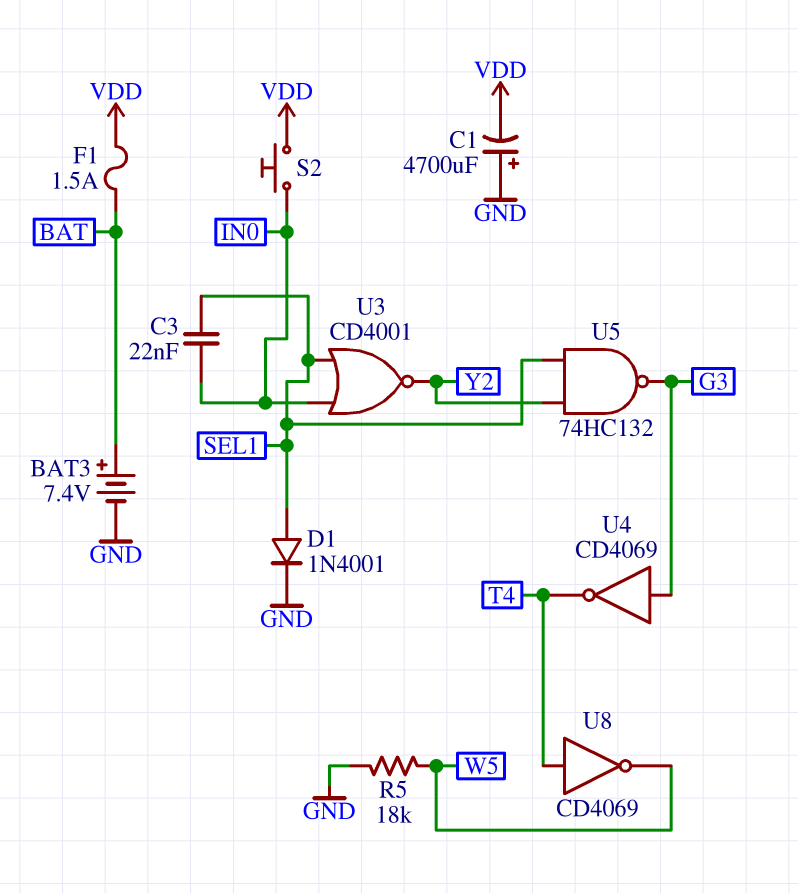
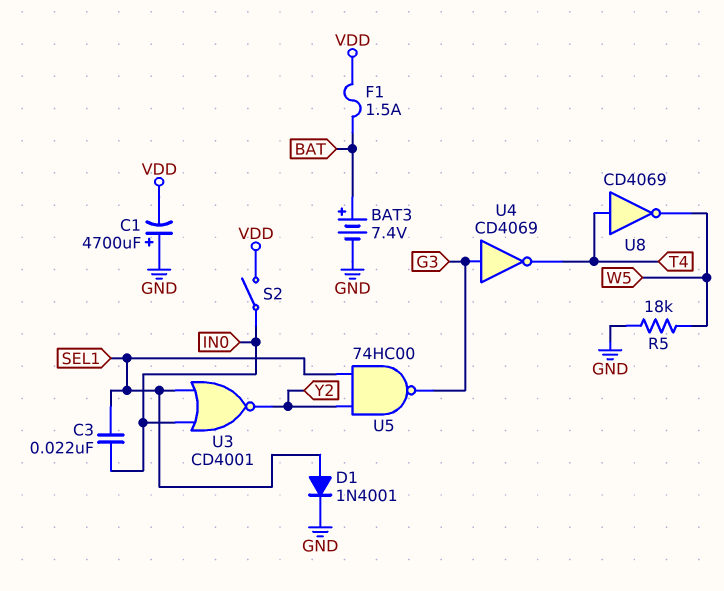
S2: button (IN0, VDD) -> switch (IN0, VDD)
U5: NAND 74HC132 (in SEL1, in Y2, out G3) -> NAND 74HC00 (in SEL1, in Y2, out G3)

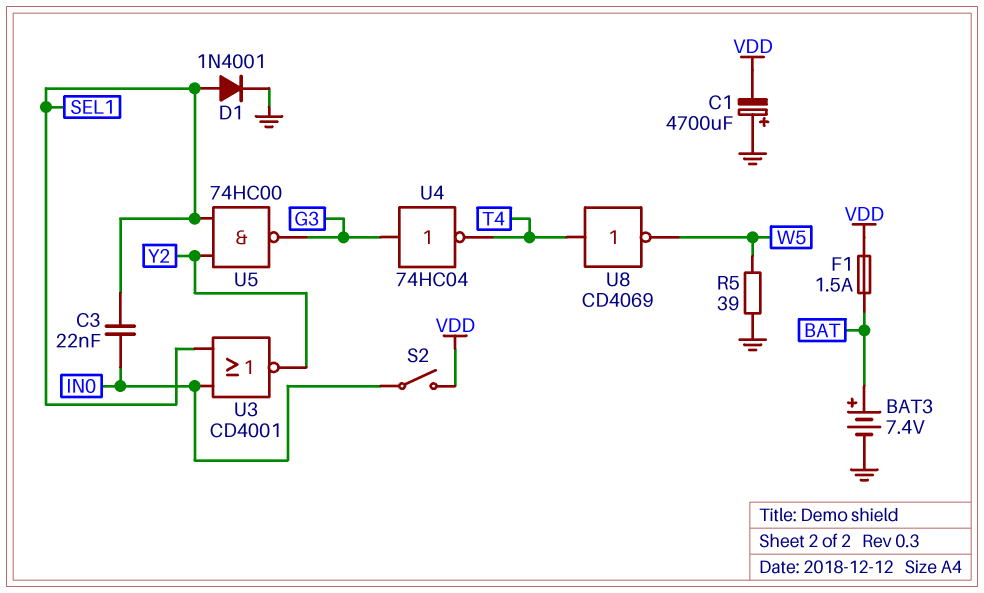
R5: 18k (GND, W5) -> 39 (GND, W5)
U4: NOT CD4069 (in G3, out T4) -> NOT 74HC04 (in G3, out T4)

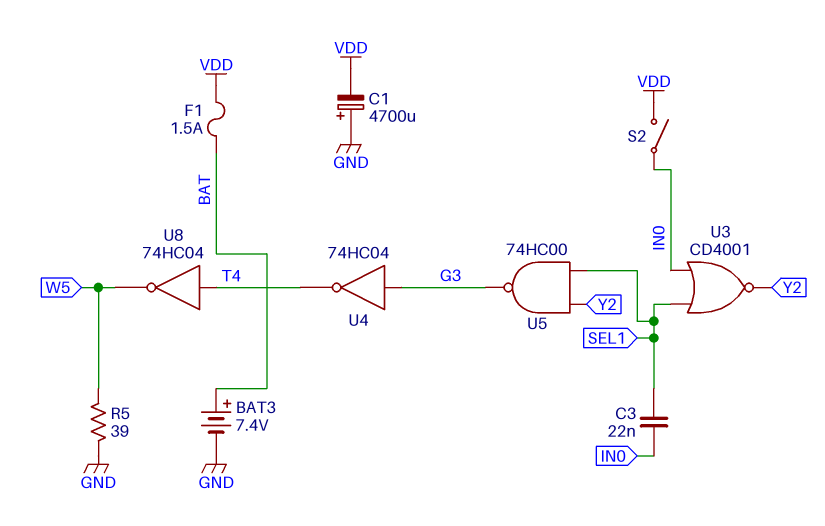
D1: diode 1N4001 (A SEL1, K GND) -> none
U8: NOT CD4069 (in T4, out W5) -> NOT 74HC04 (in T4, out W5)

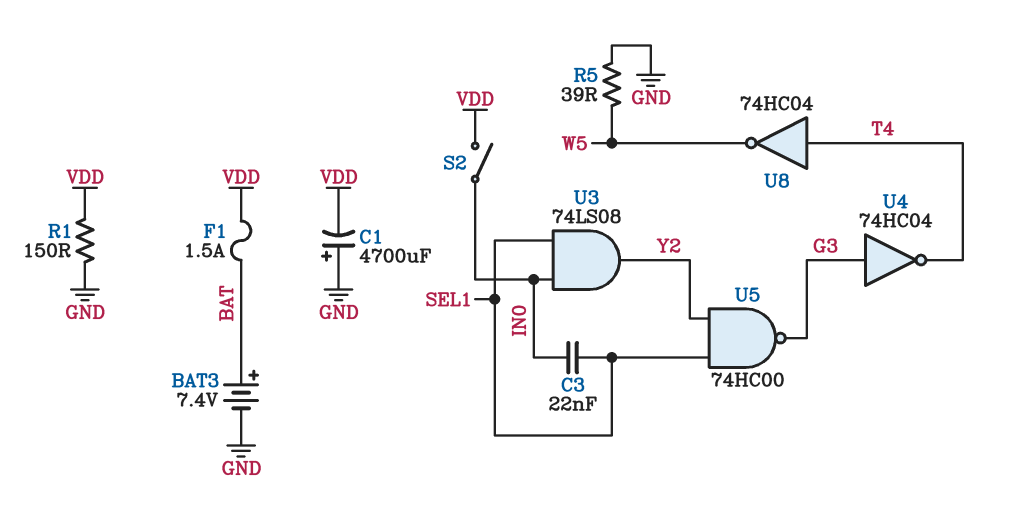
R1: none -> 150 (GND, VDD)
U3: NOR CD4001 (in IN0, in SEL1, out Y2) -> AND 74LS08 (in IN0, in SEL1, out Y2)

